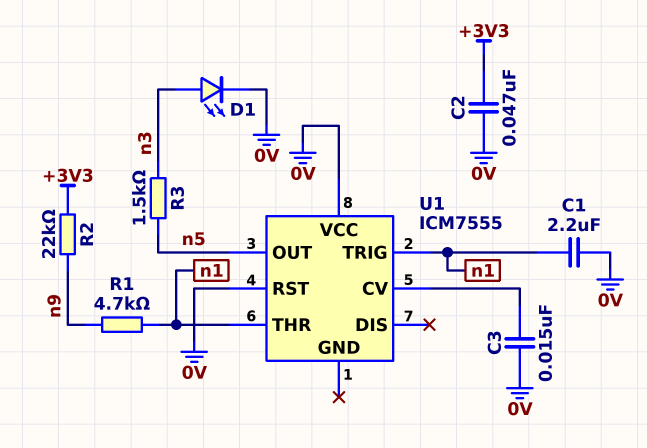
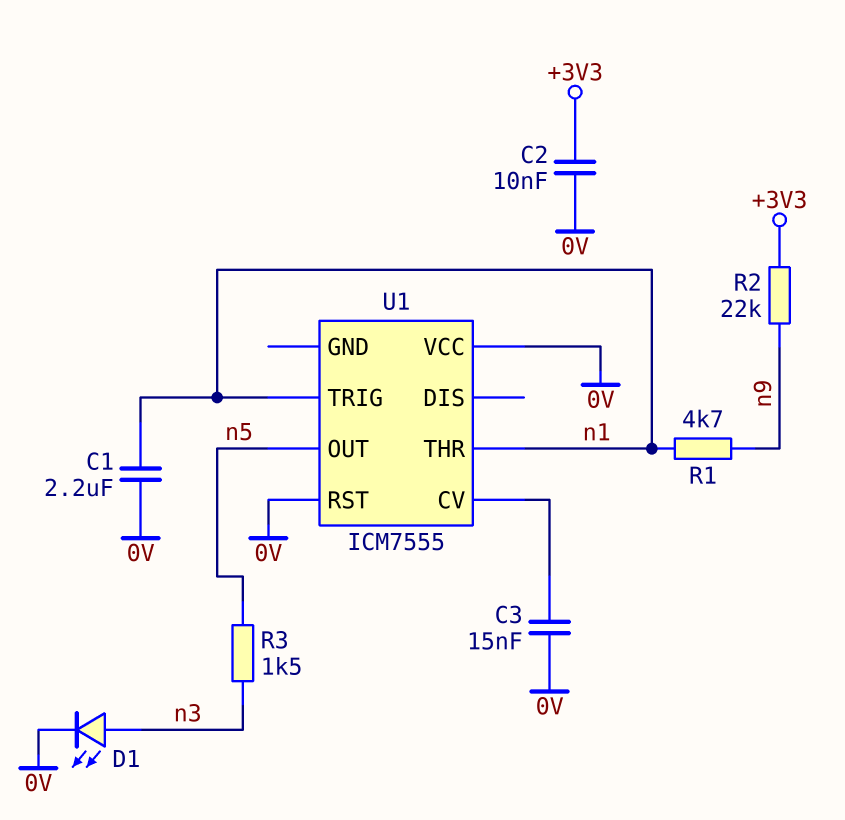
C2: 47nF (+3V3, 0V) -> 10nF (+3V3, 0V)

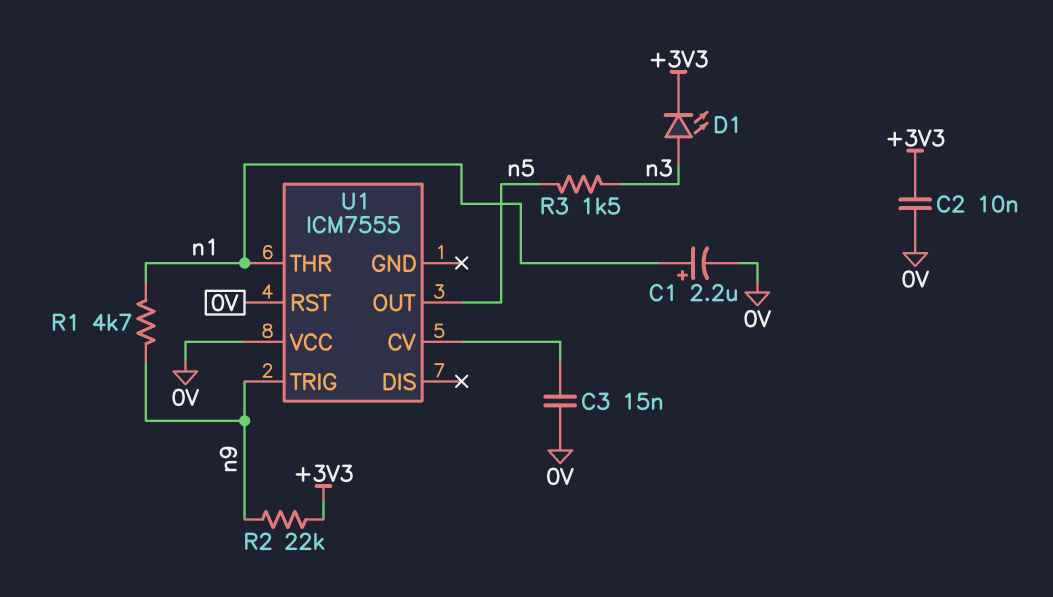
C1: 2.2uF (0V, n1) -> 2.2uF (plus n1, minus 0V)
D1: LED (A n3, K 0V) -> LED (A n3, K +3V3)
U1 pin TRIG: n1 -> n9

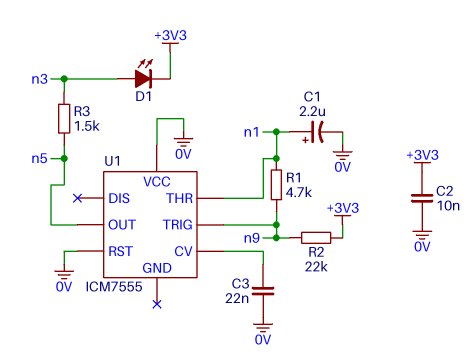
C3: 15nF (0V, U1/CV) -> 22nF (0V, U1/CV)

